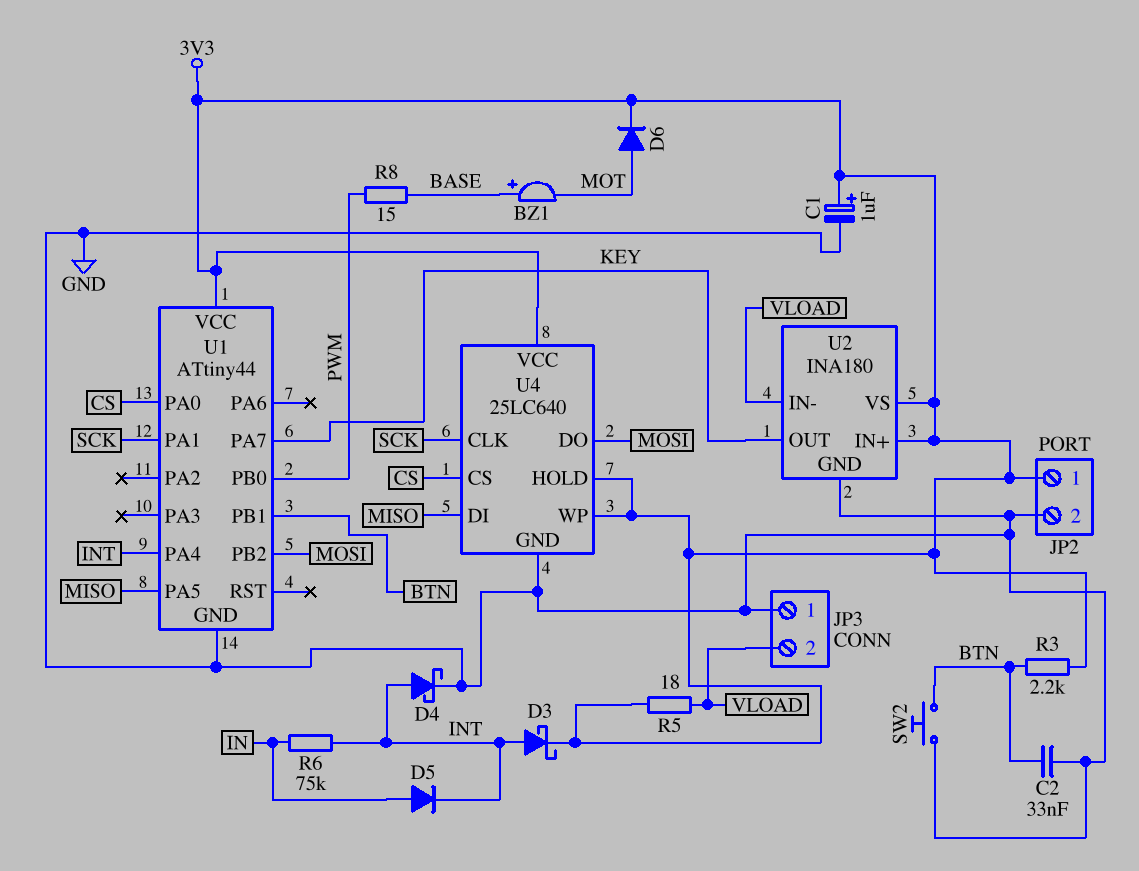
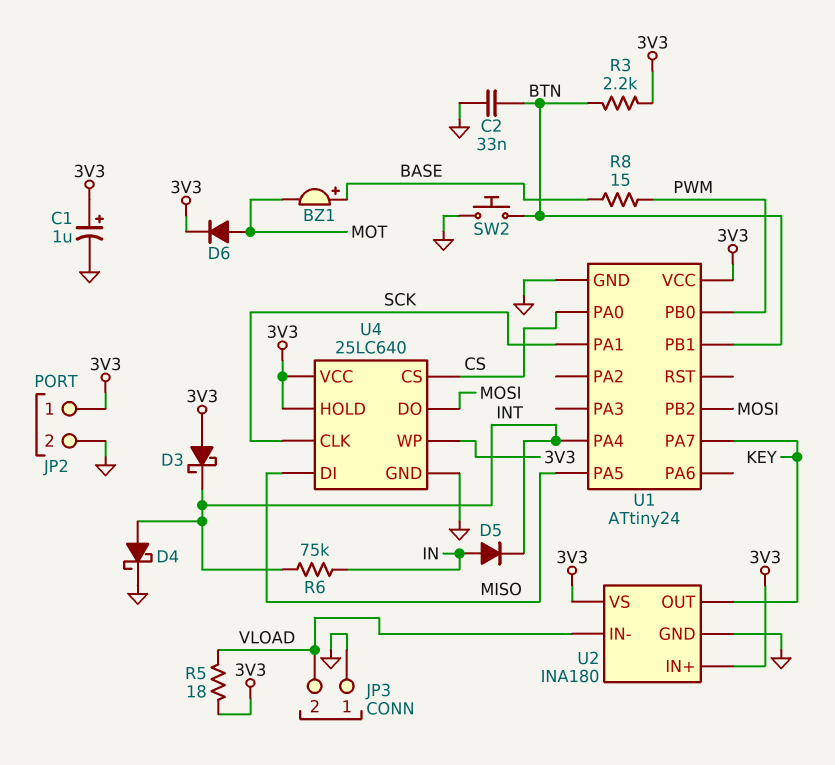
D3: schottky (A INT, K 3V3) -> schottky (A 3V3, K INT)
U1: ATtiny44 -> ATtiny24

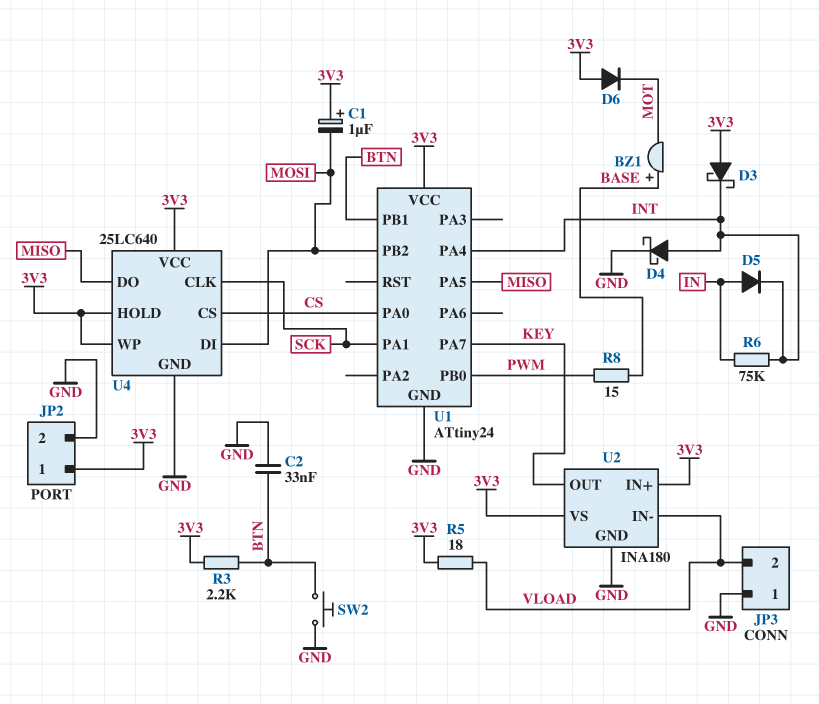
C1: 1uF (plus 3V3, minus GND) -> 1uF (plus 3V3, minus MOSI)
D6: diode (A MOT, K 3V3) -> diode (A 3V3, K MOT)
U4 pin DI: MISO -> MOSI
U4 pin DO: MOSI -> MISO

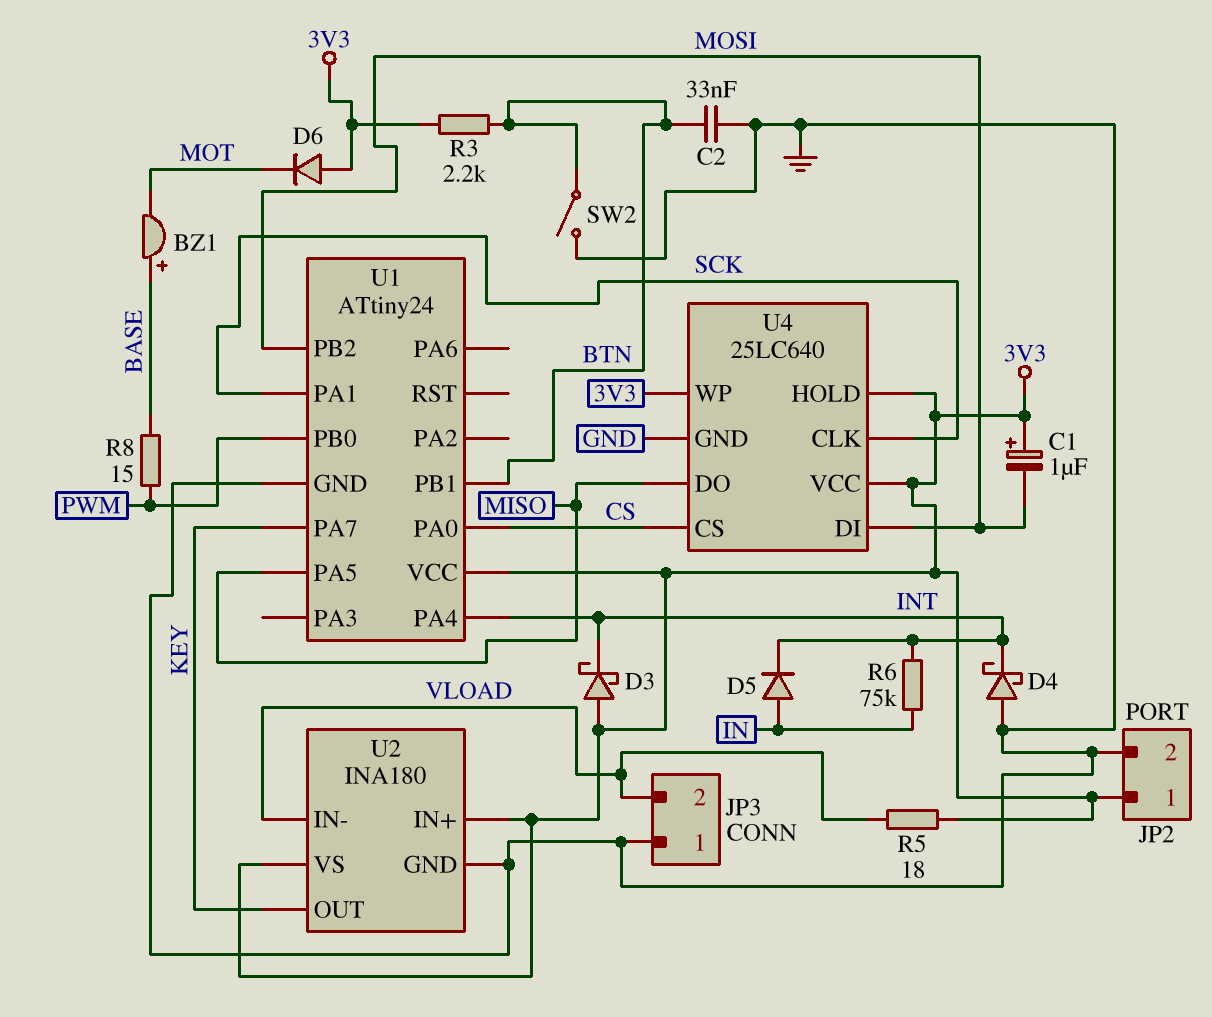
D4: schottky (A INT, K GND) -> schottky (A GND, K INT)
SW2: button (BTN, GND) -> switch (BTN, GND)

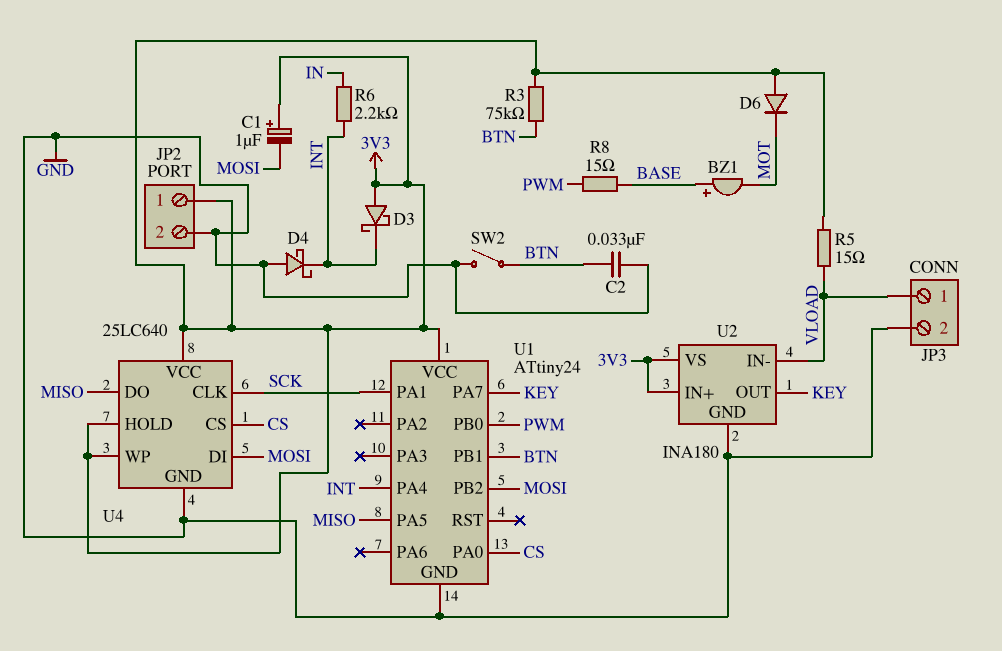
D5: diode (A IN, K INT) -> none
JP3 pin 1: GND -> VLOAD
JP3 pin 2: VLOAD -> GND
R3: 2.2k (3V3, BTN) -> 75k (3V3, BTN)
R5: 18 (3V3, VLOAD) -> 15 (3V3, VLOAD)
R6: 75k (IN, INT) -> 2.2k (IN, INT)

